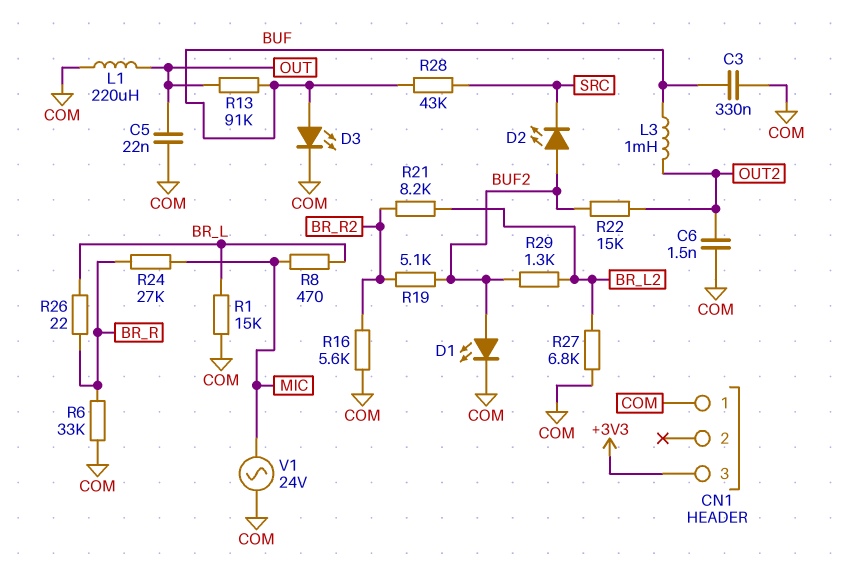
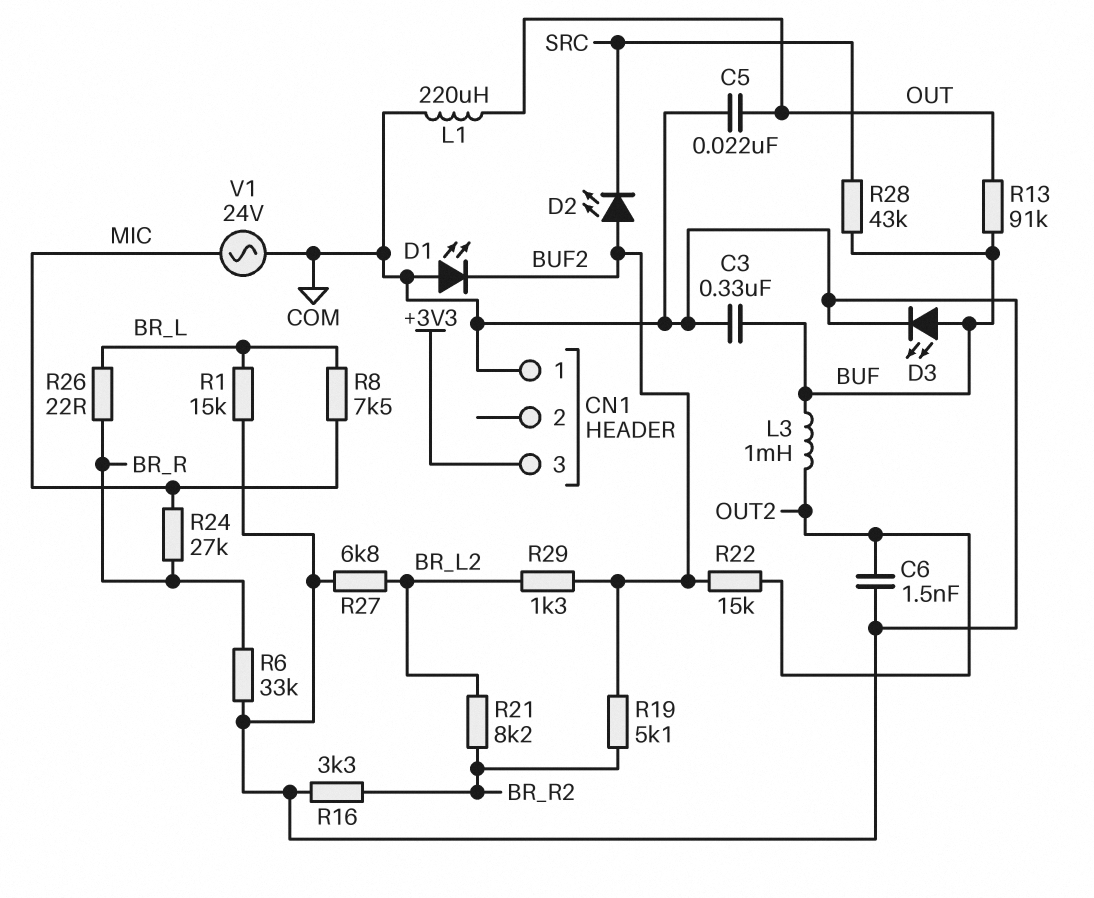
D1: LED (A BUF2, K COM) -> LED (A COM, K BUF2)
R8: 470 (BR_L, MIC) -> 7.5k (BR_L, MIC)
R16: 5.6k (BR_R2, COM) -> 3.3k (BR_R2, COM)

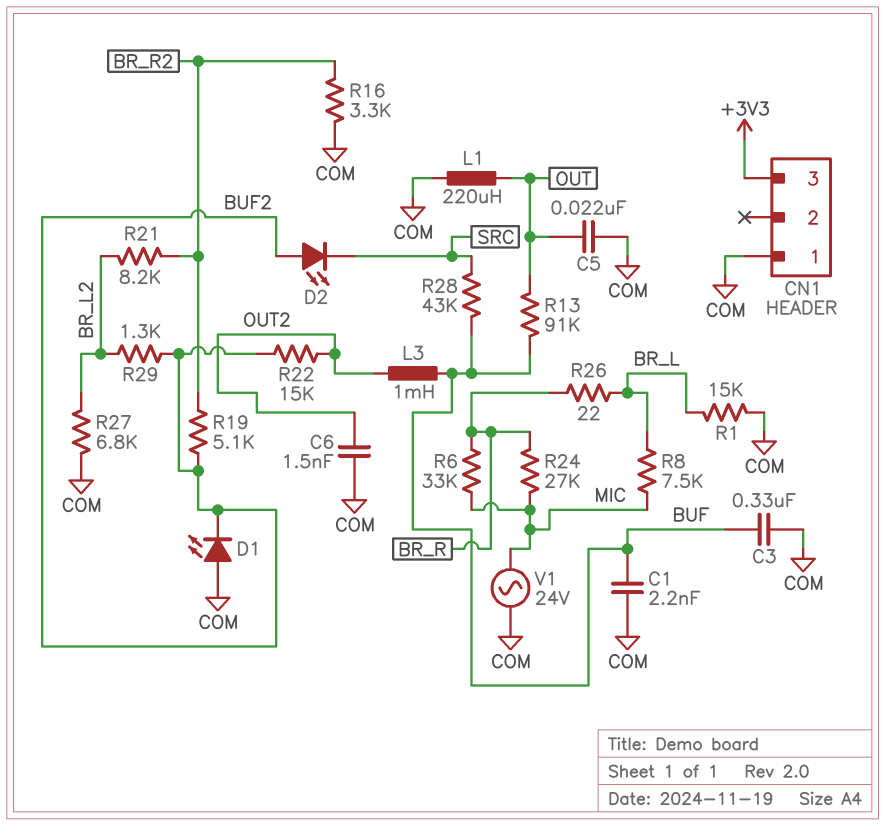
C1: none -> 2.2nF (BUF, COM)
D3: LED (A BUF, K COM) -> none
R6: 33k (BR_R, COM) -> 33k (BR_R, MIC)

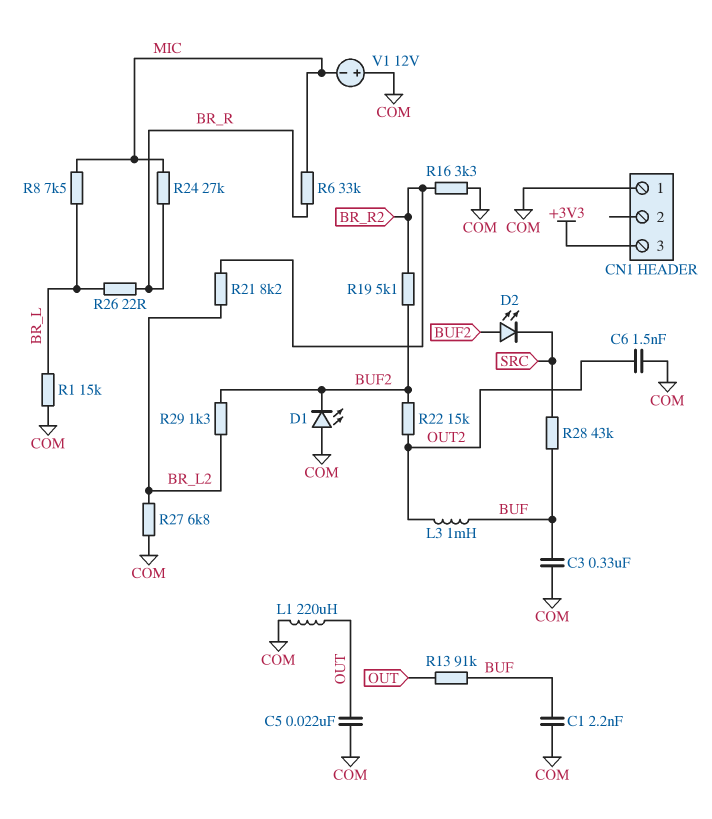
V1: AC 24V (COM, MIC) -> 12V (plus COM, minus MIC)

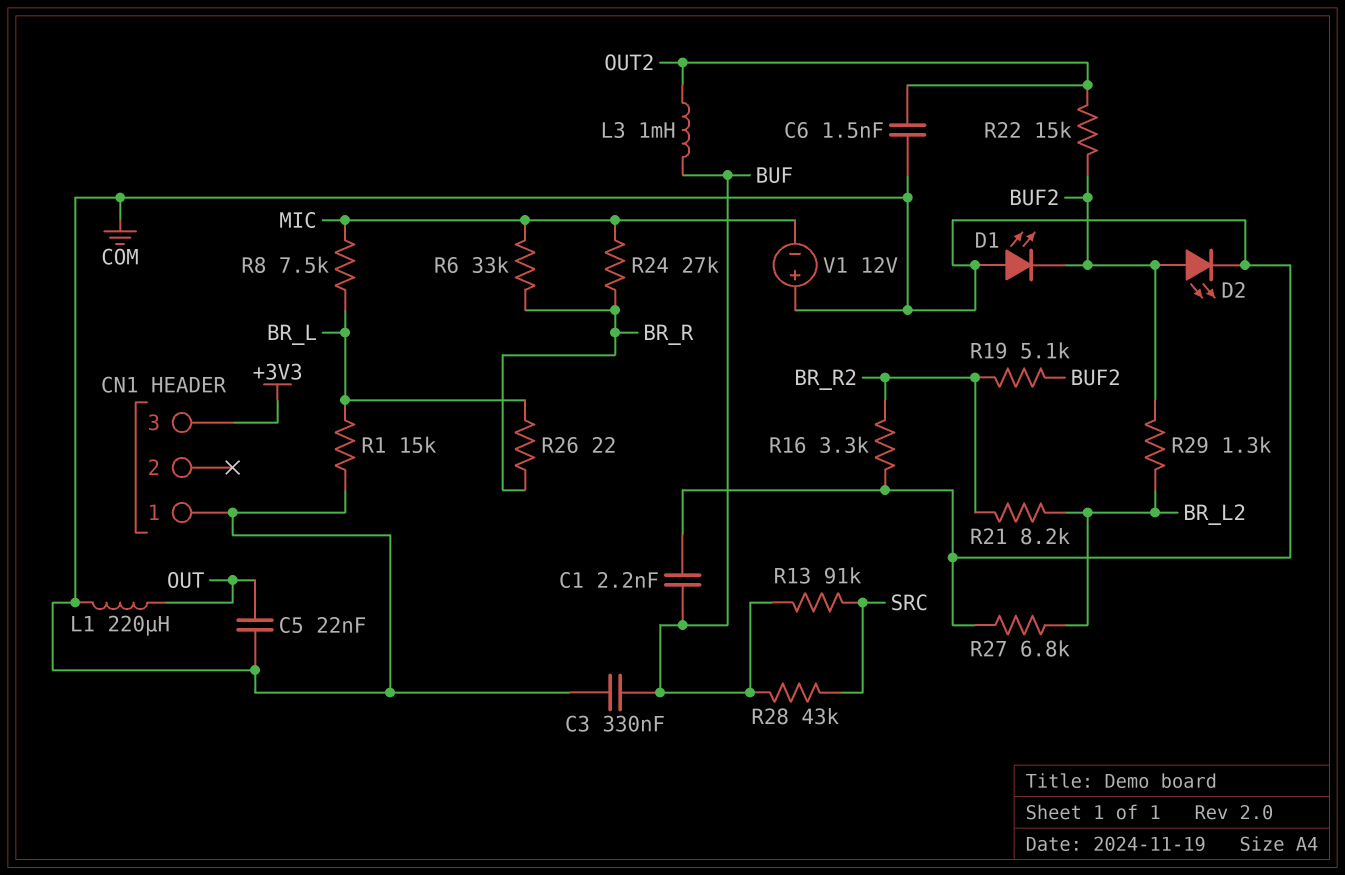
D2: LED (A BUF2, K SRC) -> LED (A BUF2, K COM)
R13: 91k (BUF, OUT) -> 91k (BUF, SRC)

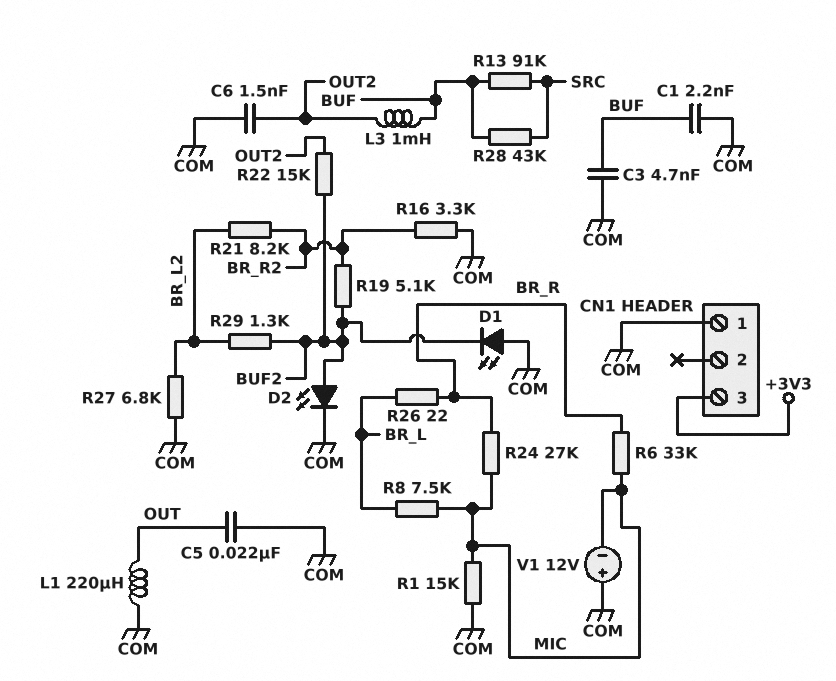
C3: 330nF (BUF, COM) -> 4.7nF (BUF, COM)
R1: 15k (BR_L, COM) -> 15k (COM, MIC)

